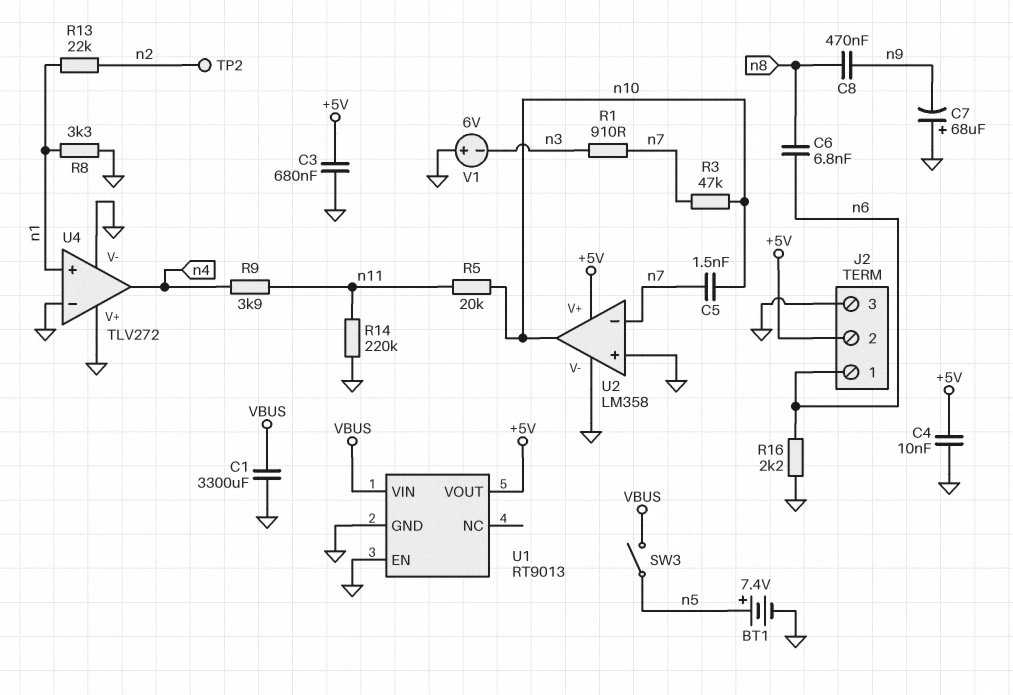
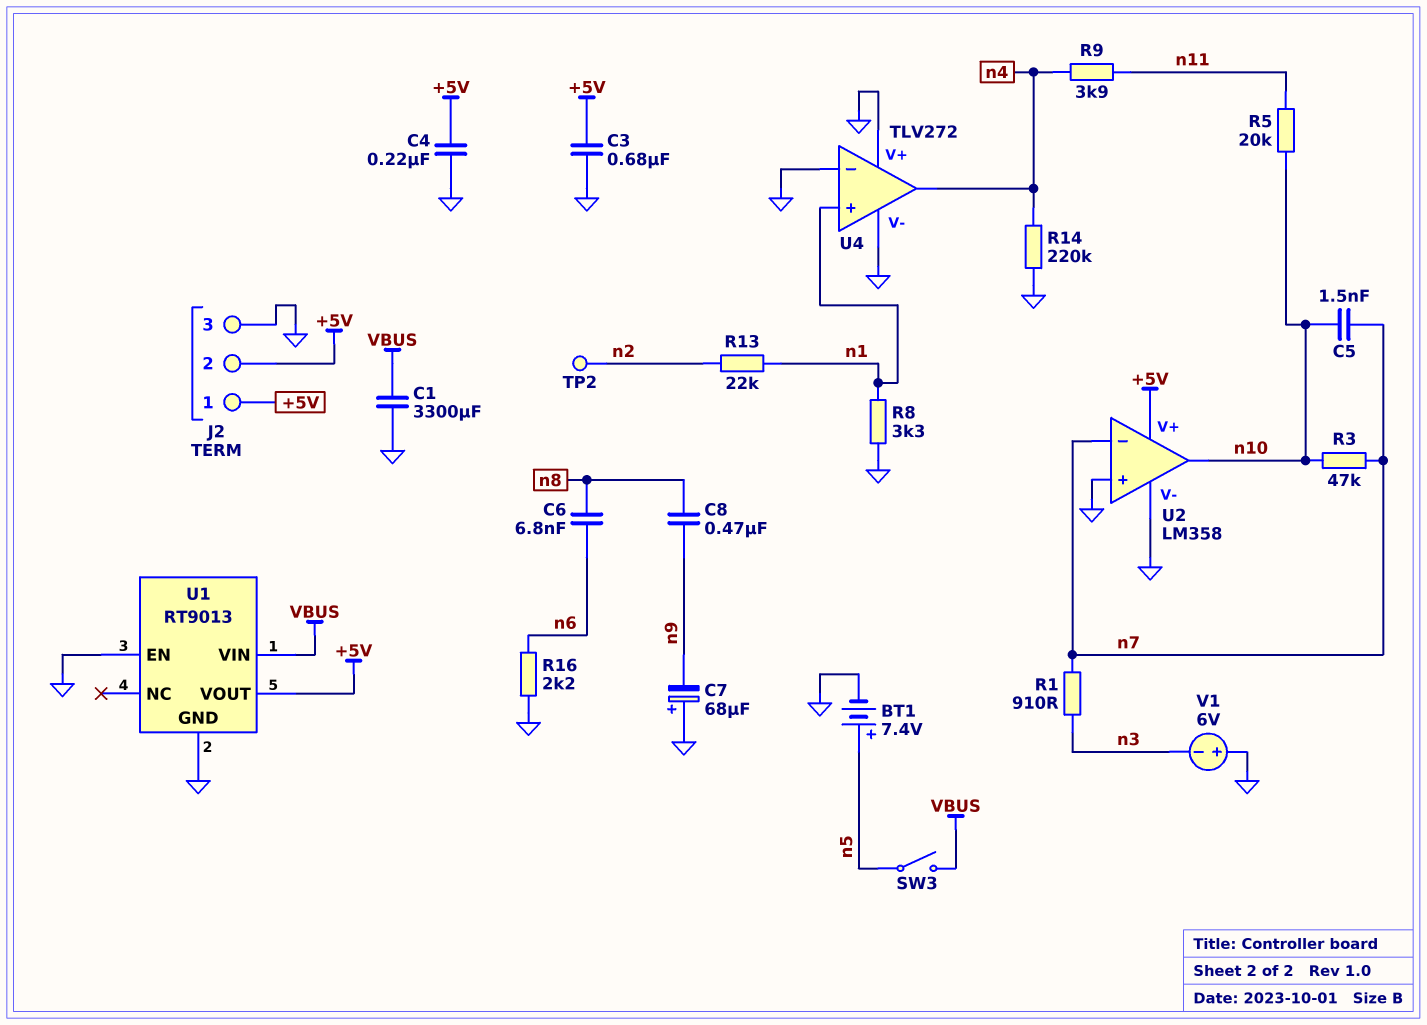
C4: 10nF (+5V, GND) -> 220nF (+5V, GND)
J2 pin 1: n6 -> +5V
R14: 220k (GND, n11) -> 220k (GND, n4)

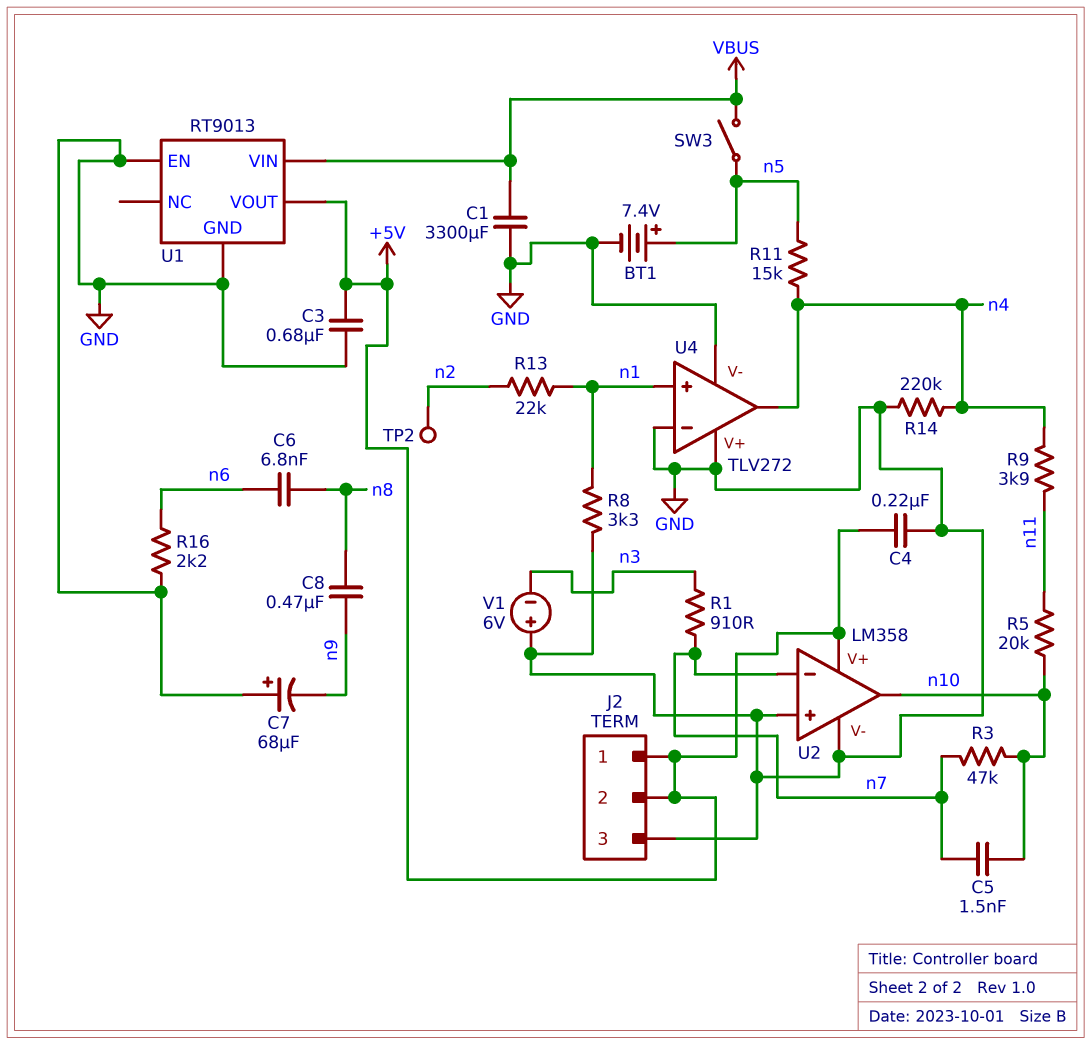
R11: none -> 15k (n4, n5)

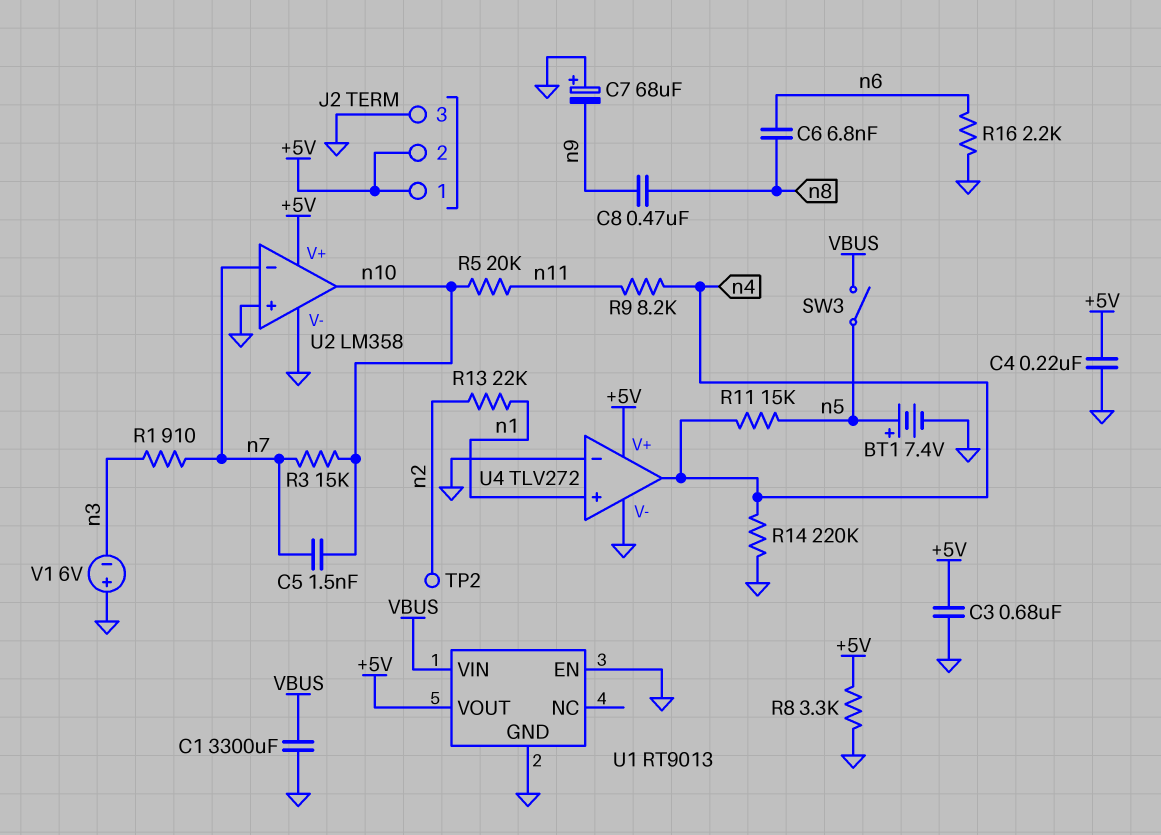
R3: 47k (n7, n10) -> 15k (n7, n10)
R8: 3.3k (GND, n1) -> 3.3k (+5V, GND)
R9: 3.9k (n4, n11) -> 8.2k (n4, n11)
U4 pin V+: GND -> +5V

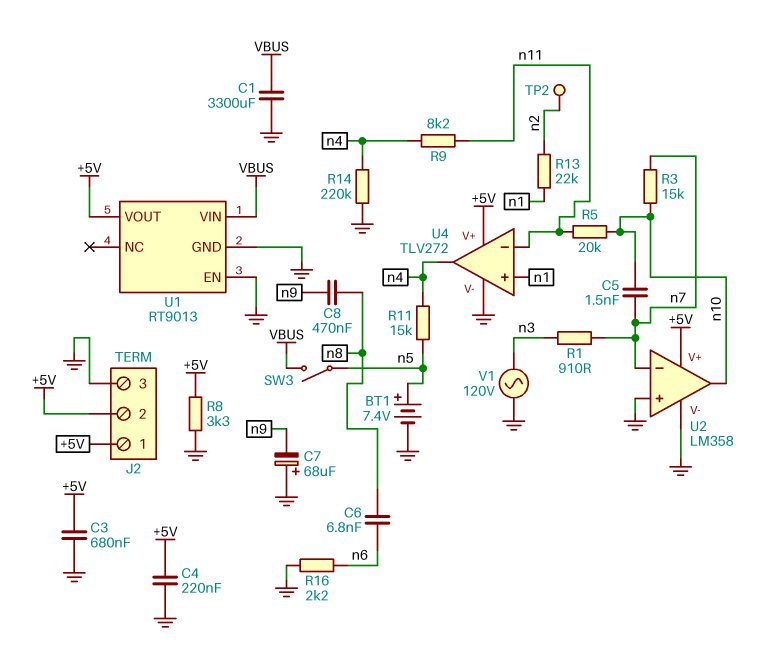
U4 pin in-: GND -> n11
V1: 6V (plus GND, minus n3) -> AC 120V (GND, n3)

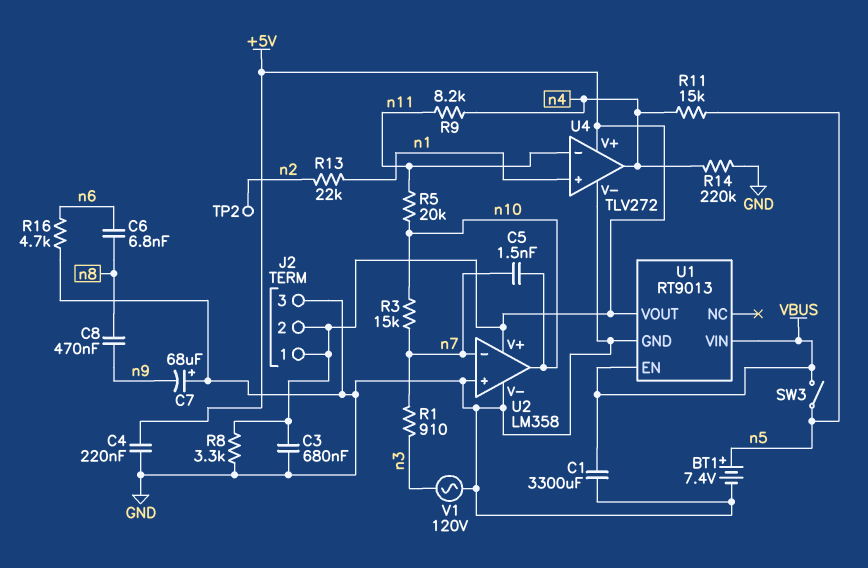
R16: 2.2k (GND, n6) -> 4.7k (GND, n6)
U1 pin EN: GND -> VBUS

